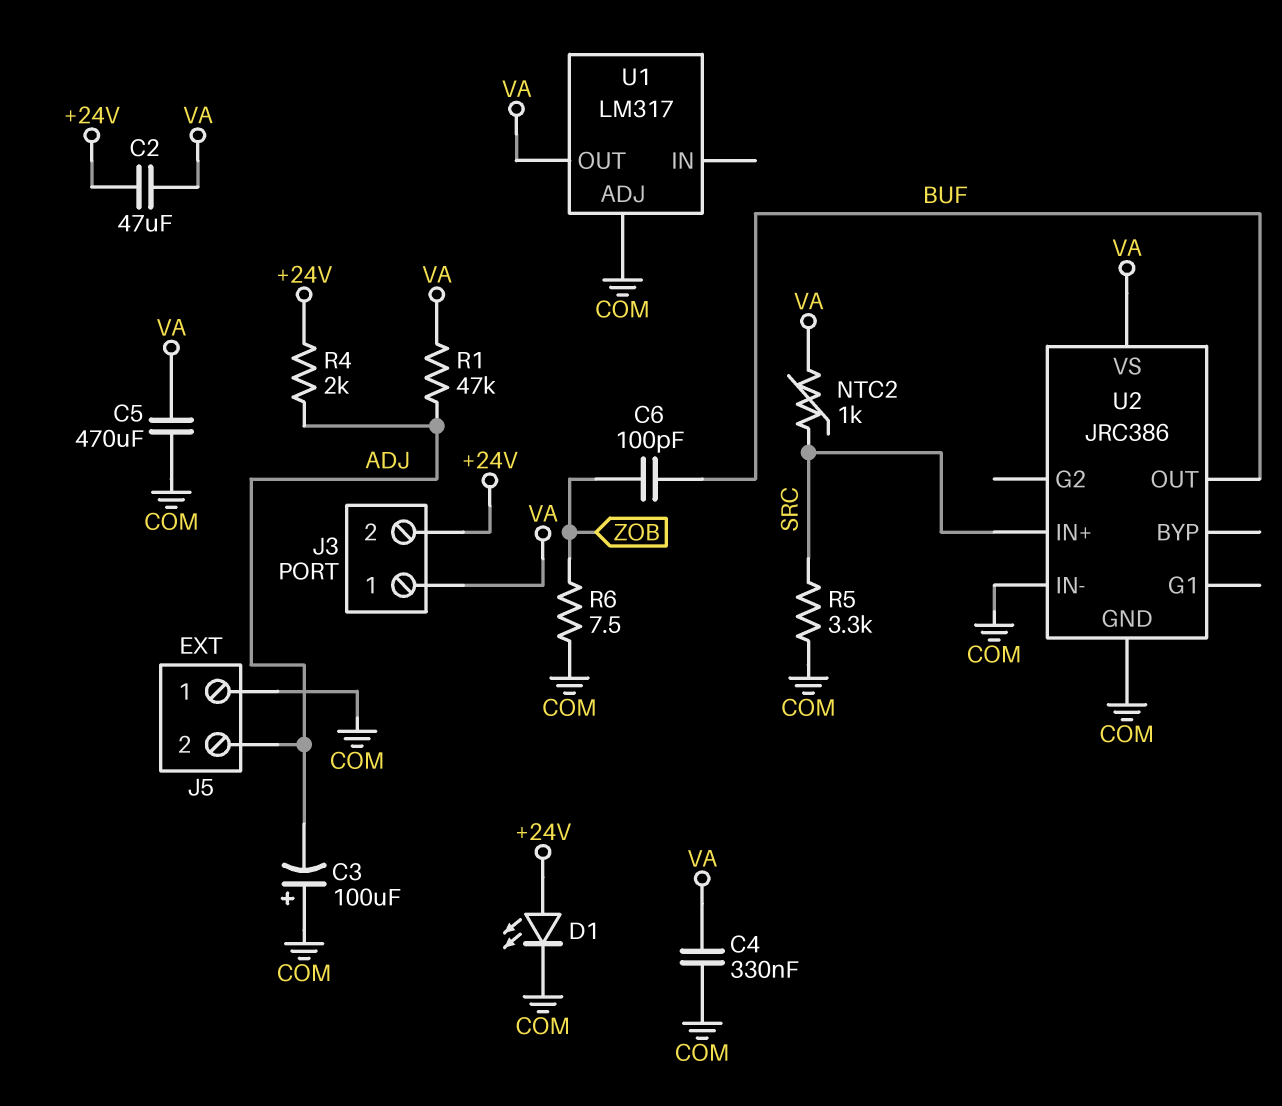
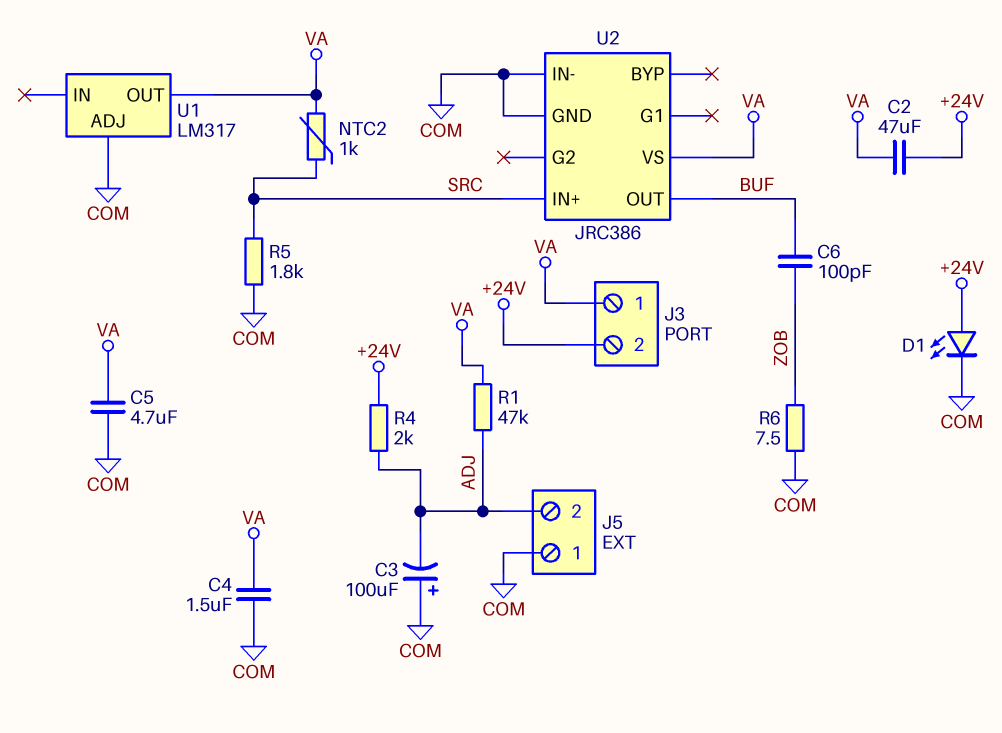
C4: 330nF (COM, VA) -> 1.5uF (COM, VA)
C5: 470uF (COM, VA) -> 4.7uF (COM, VA)
R5: 3.3k (COM, SRC) -> 1.8k (COM, SRC)

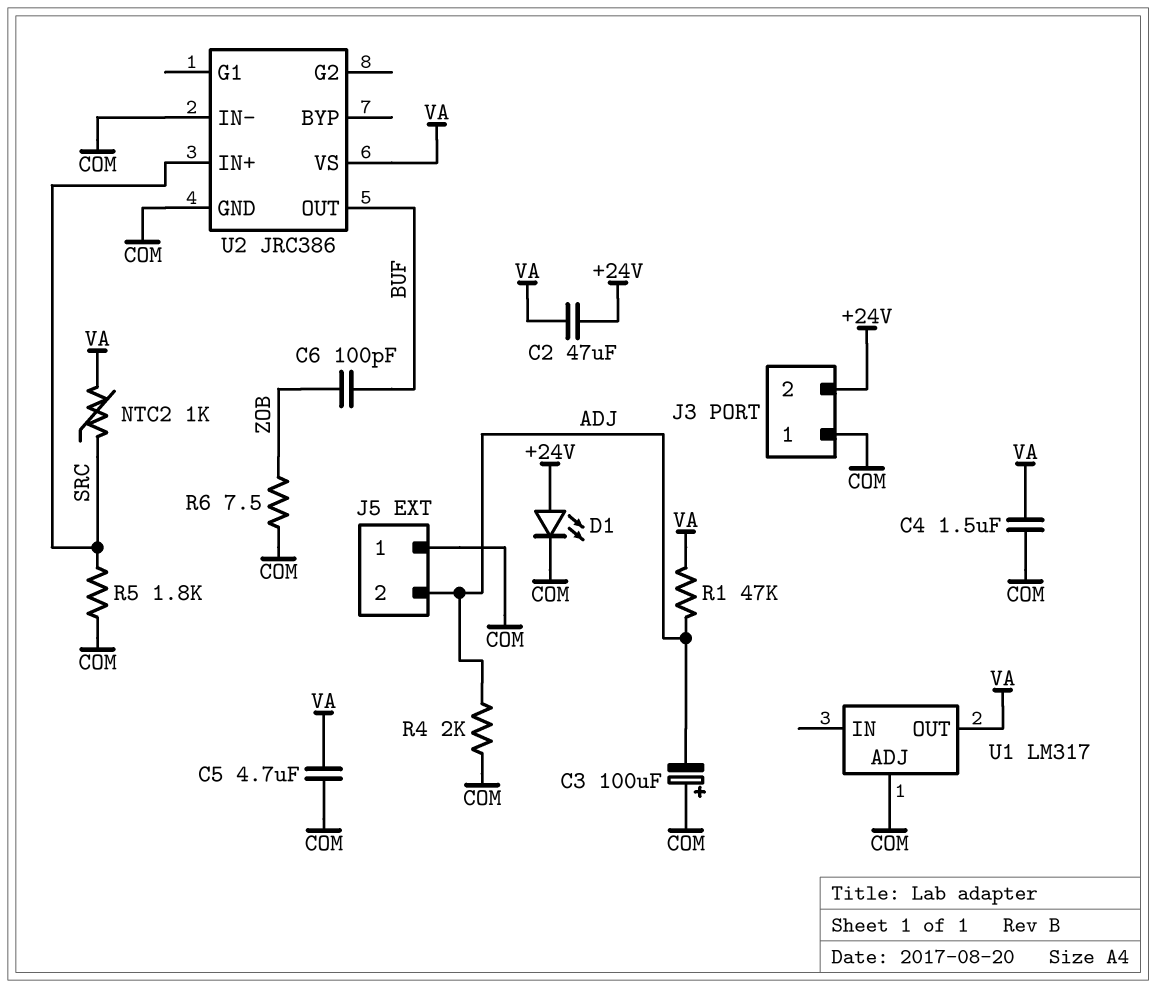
J3 pin 1: VA -> COM
R4: 2k (+24V, ADJ) -> 2k (ADJ, COM)

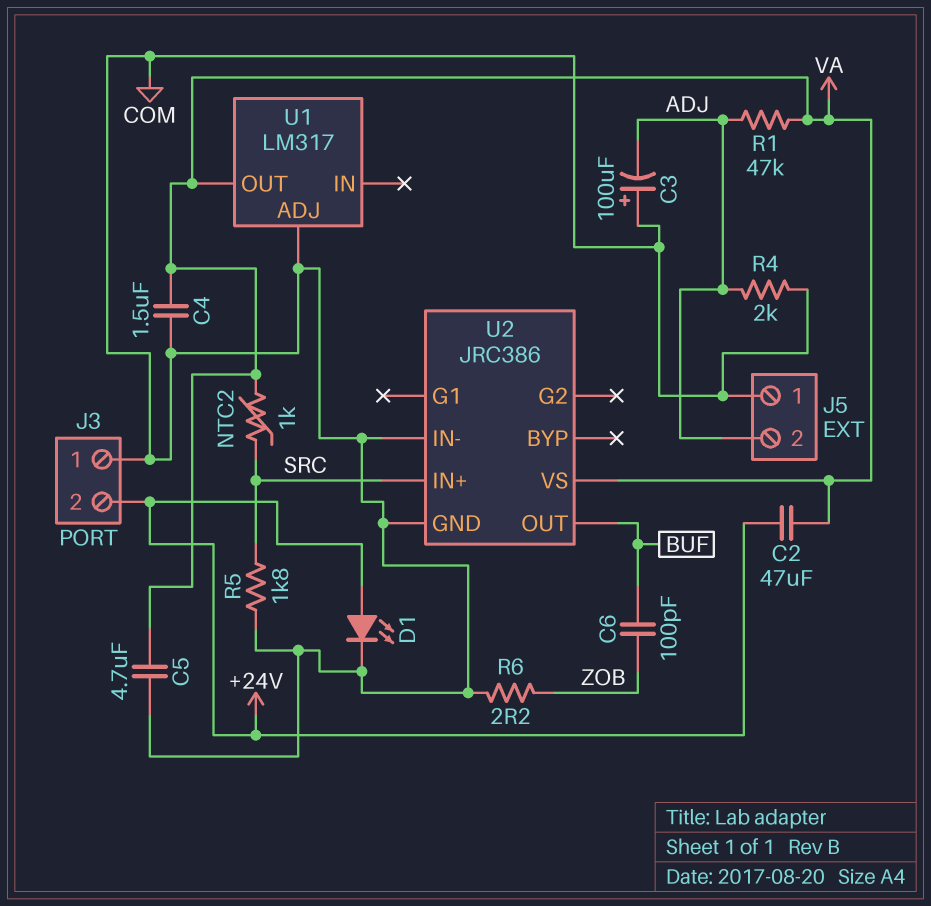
R6: 7.5 (COM, ZOB) -> 2.2 (COM, ZOB)

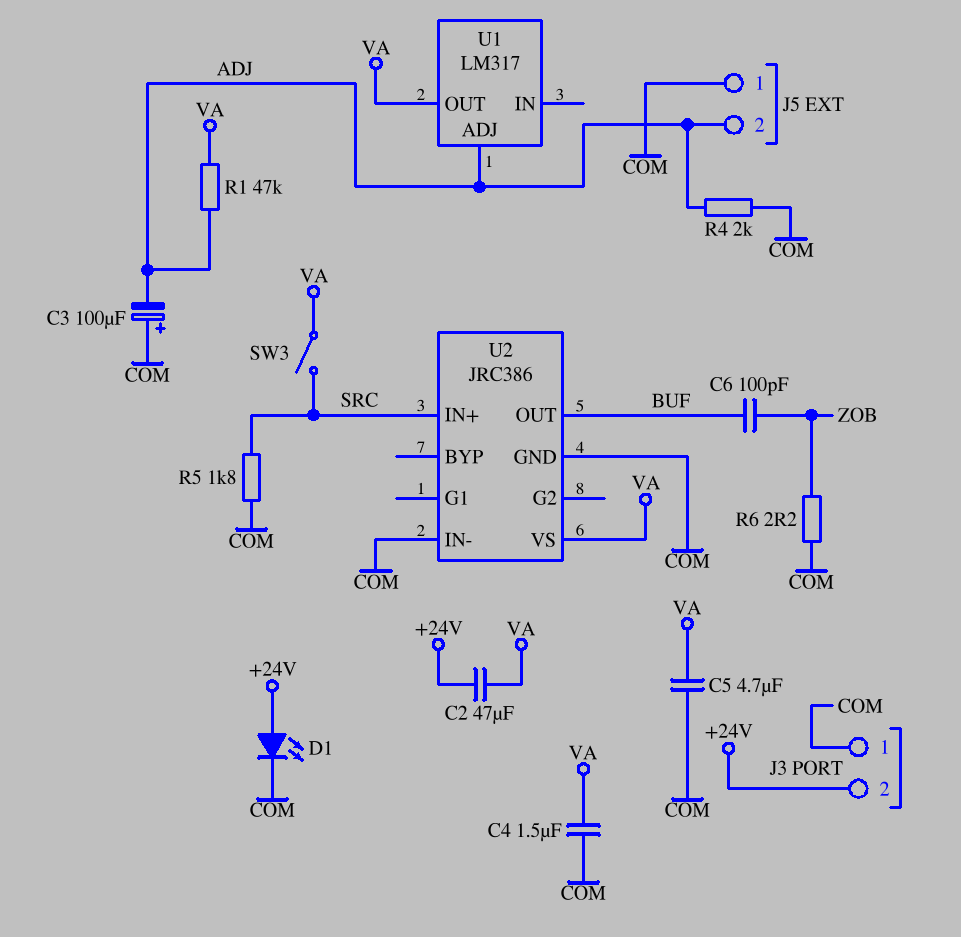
NTC2: 1k (SRC, VA) -> none
SW3: none -> switch (SRC, VA)
U1 pin ADJ: COM -> ADJ

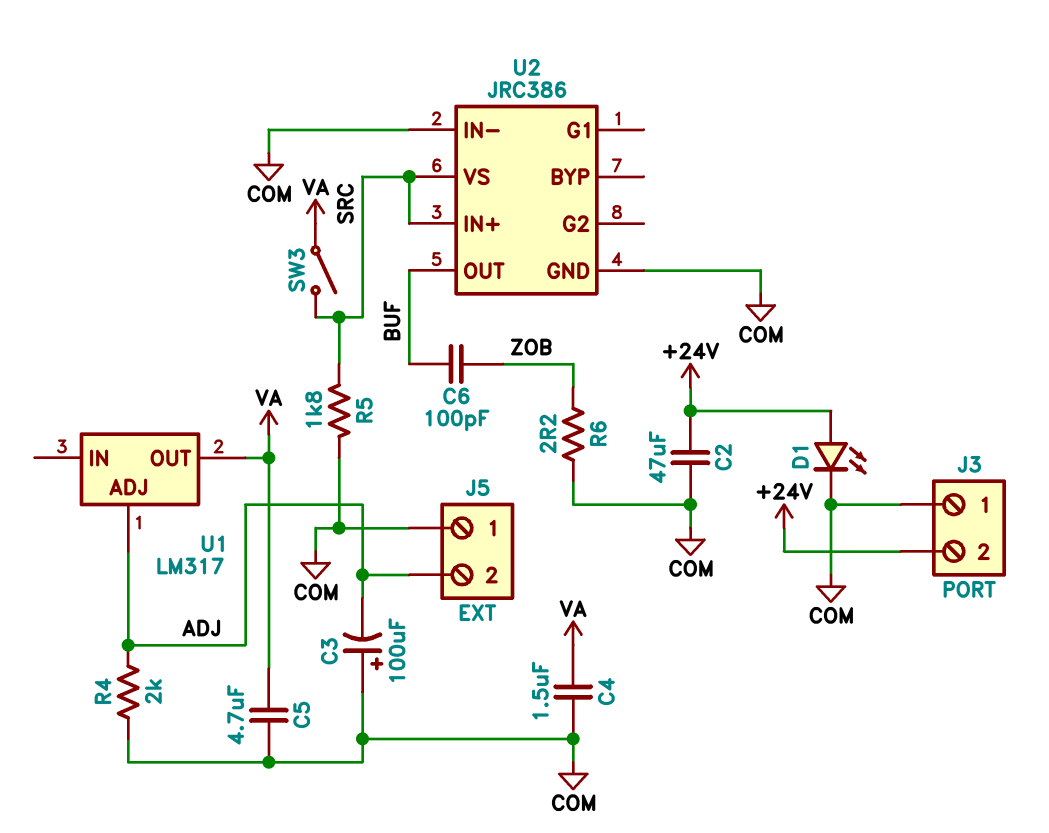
C2: 47uF (+24V, VA) -> 47uF (+24V, COM)
R1: 47k (ADJ, VA) -> none
U2 pin VS: VA -> SRC

